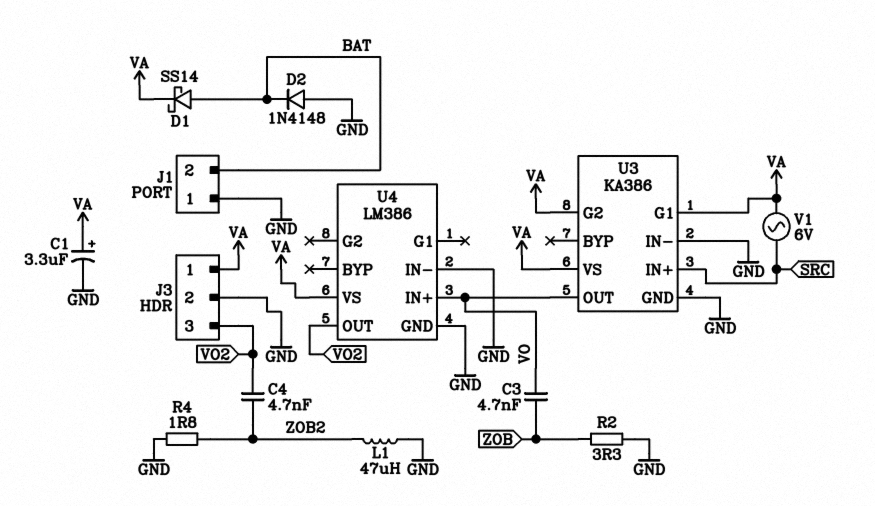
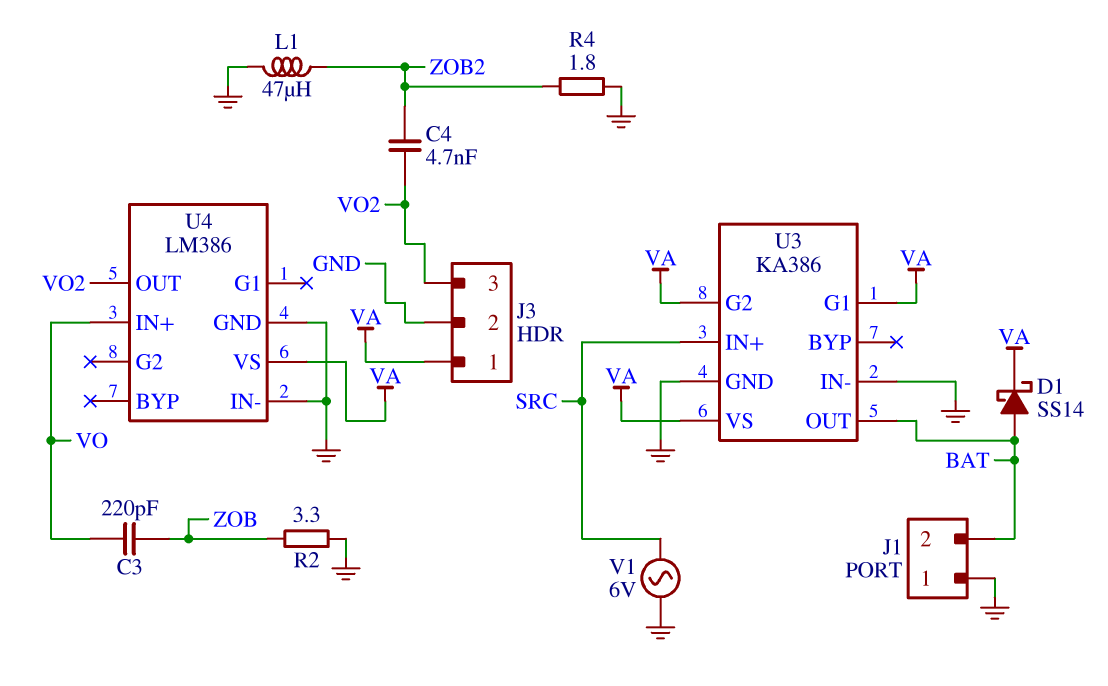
C1: 3.3uF (plus VA, minus GND) -> none
C3: 4.7nF (VO, ZOB) -> 220pF (VO, ZOB)
D2: diode 1N4148 (A GND, K BAT) -> none
U3 pin OUT: VO -> BAT
V1: AC 6V (SRC, VA) -> AC 6V (GND, SRC)

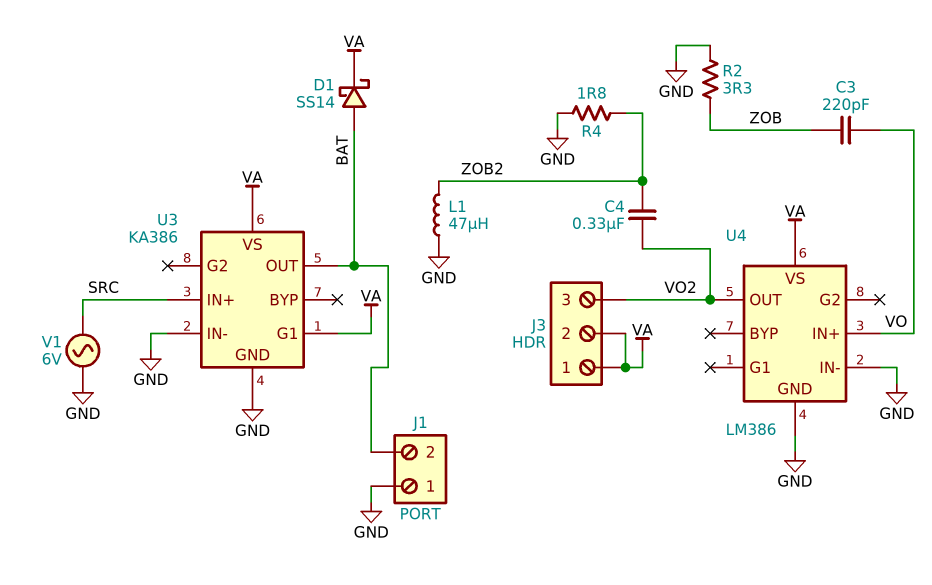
C4: 4.7nF (VO2, ZOB2) -> 330nF (VO2, ZOB2)
J3 pin 2: GND -> VA
U3 pin G2: VA -> none

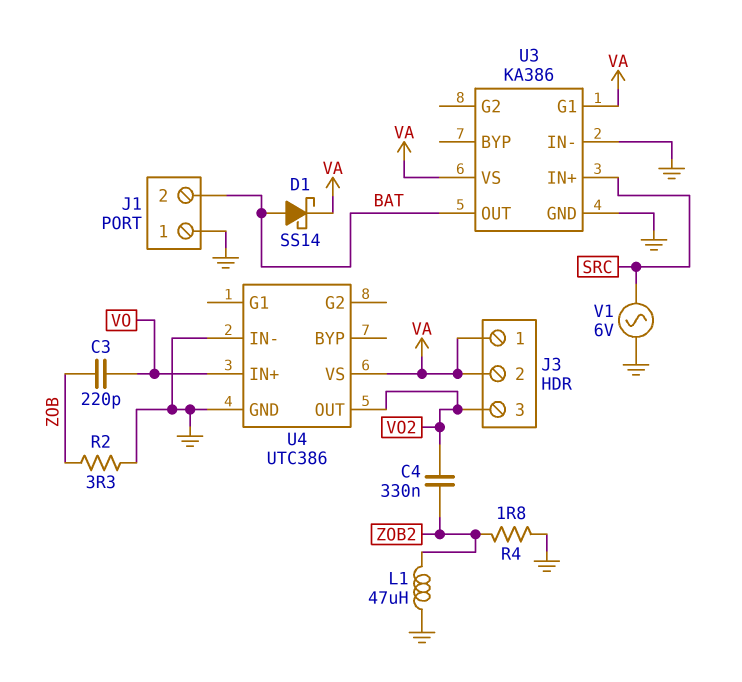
U4: LM386 -> UTC386

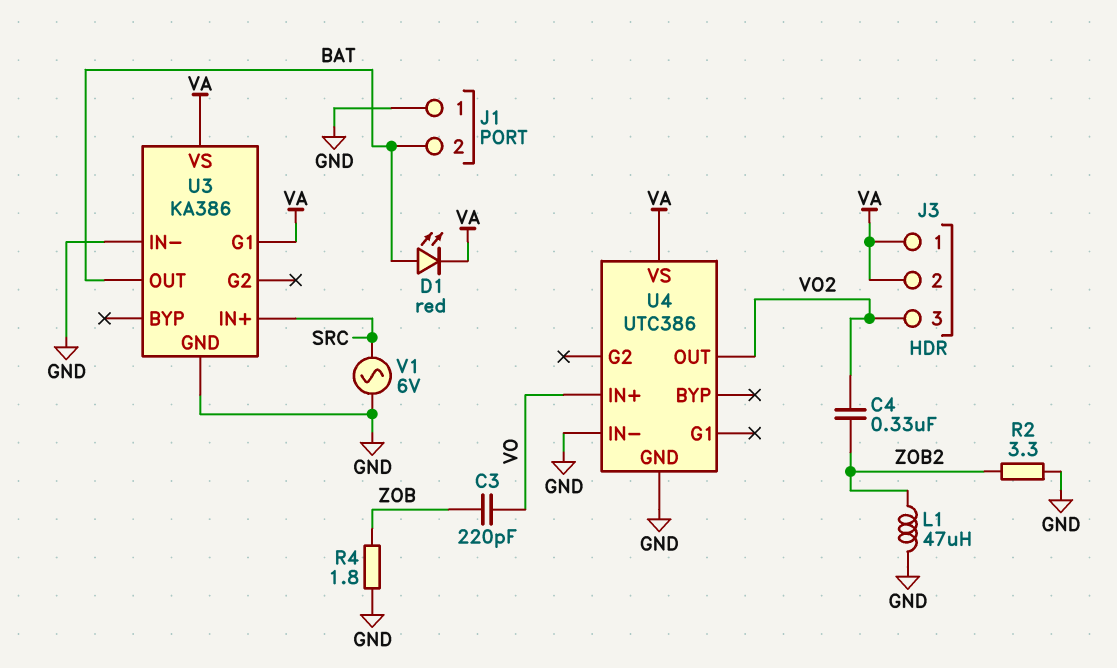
D1: schottky SS14 (A BAT, K VA) -> LED red (A BAT, K VA)
R2: 3.3 (GND, ZOB) -> 3.3 (GND, ZOB2)
R4: 1.8 (GND, ZOB2) -> 1.8 (GND, ZOB)

